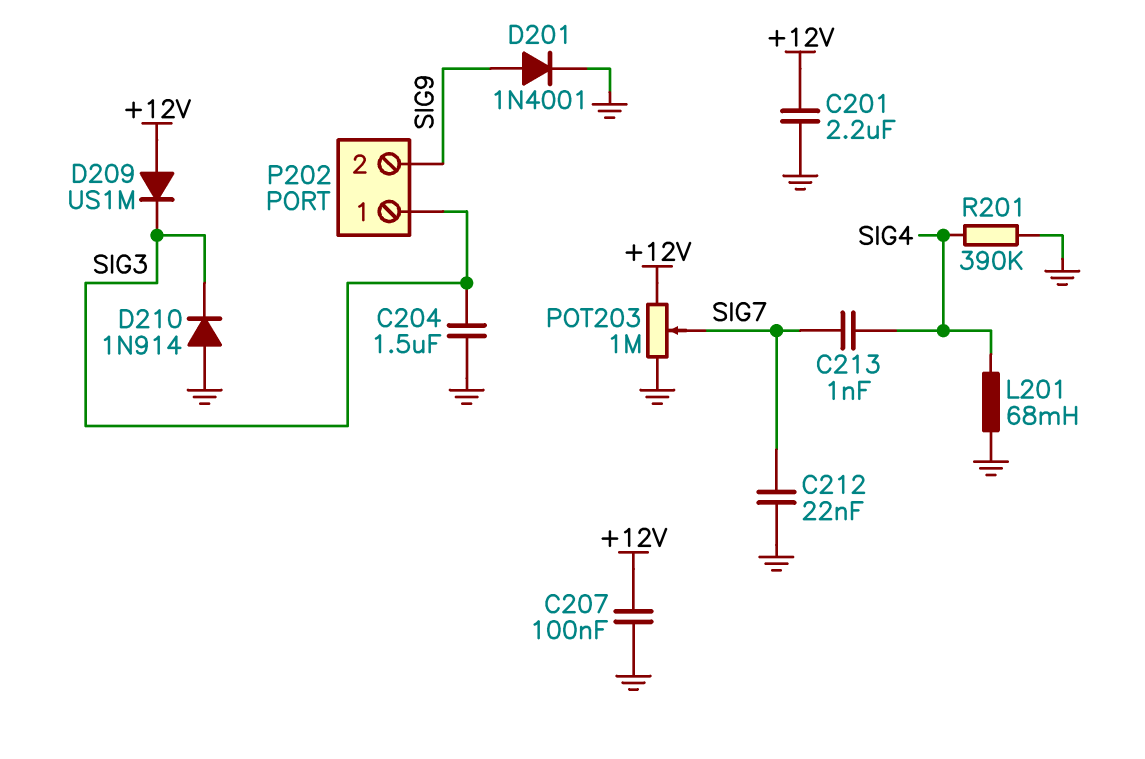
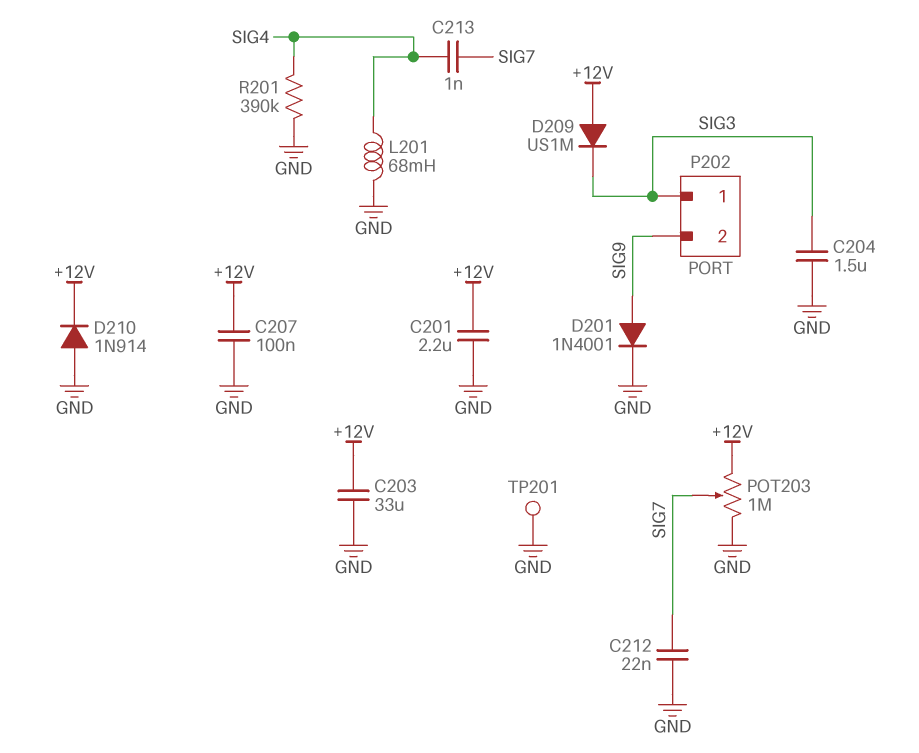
C203: none -> 33uF (+12V, GND)
D210: diode 1N914 (A GND, K SIG3) -> diode 1N914 (A GND, K +12V)
TP201: none -> test point (GND)

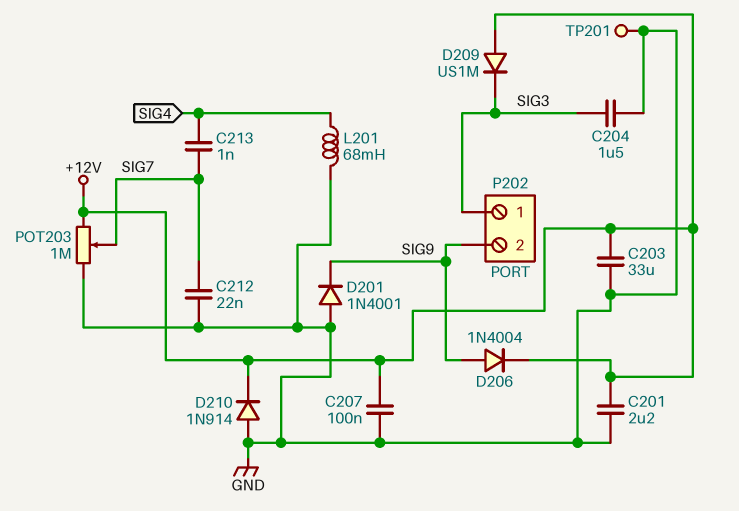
D201: diode 1N4001 (A SIG9, K GND) -> diode 1N4001 (A GND, K SIG9)
D206: none -> diode 1N4004 (A SIG9, K +12V)
R201: 390k (GND, SIG4) -> none

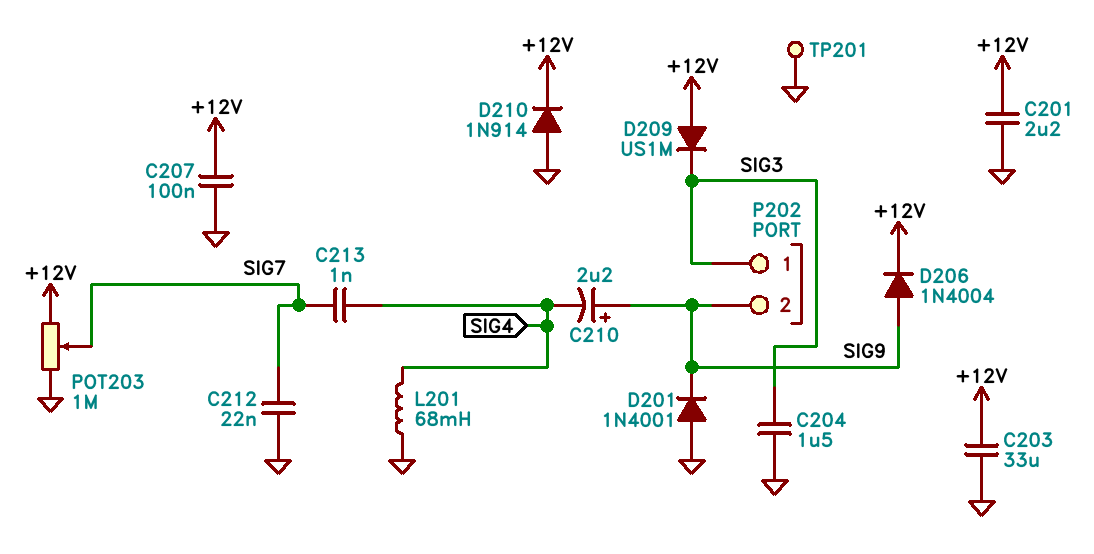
C210: none -> 2.2uF (plus SIG9, minus SIG4)

